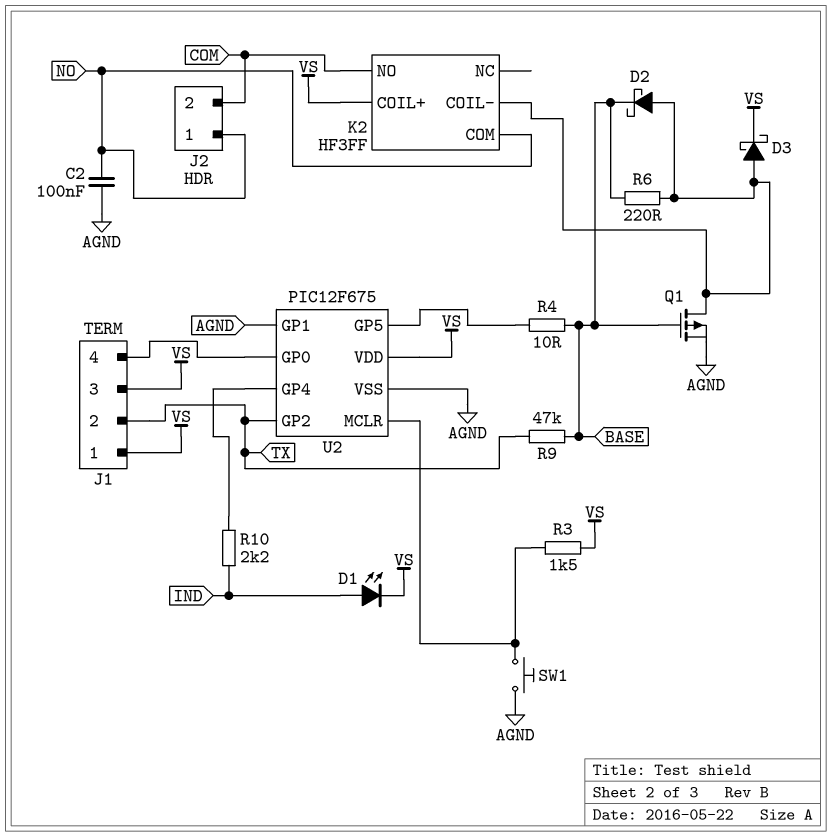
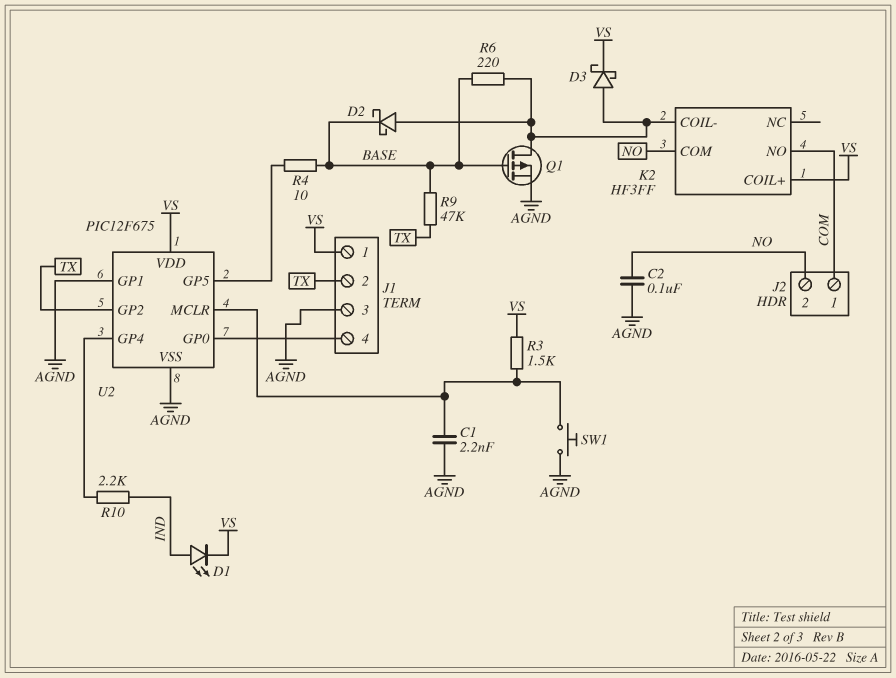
C1: none -> 2.2nF (AGND, U2/MCLR)
J1 pin 3: VS -> AGND
J2 pin 1: NO -> COM
J2 pin 2: COM -> NO

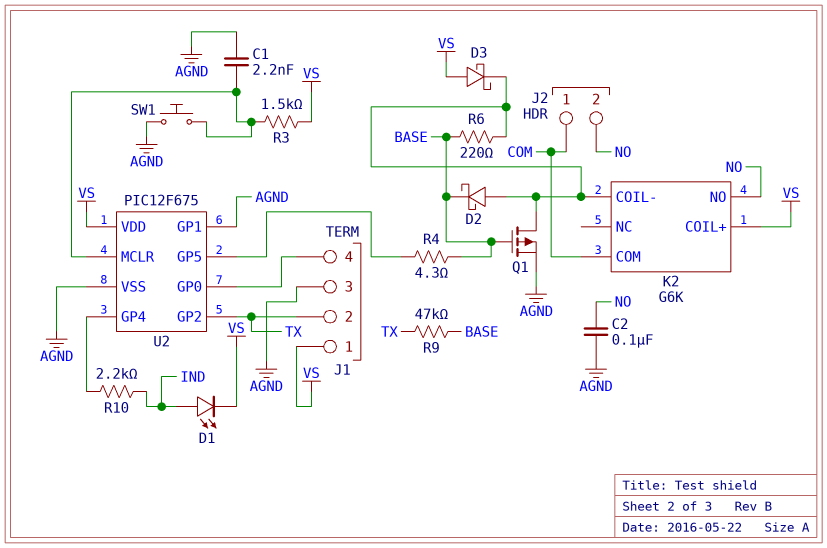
D3: schottky (A K2/COIL-, K VS) -> schottky (A VS, K K2/COIL-)
K2: HF3FF -> G6K
K2 pin COM: NO -> COM
K2 pin NO: COM -> NO
R4: 10 (BASE, U2/GP5) -> 4.3 (BASE, U2/GP5)

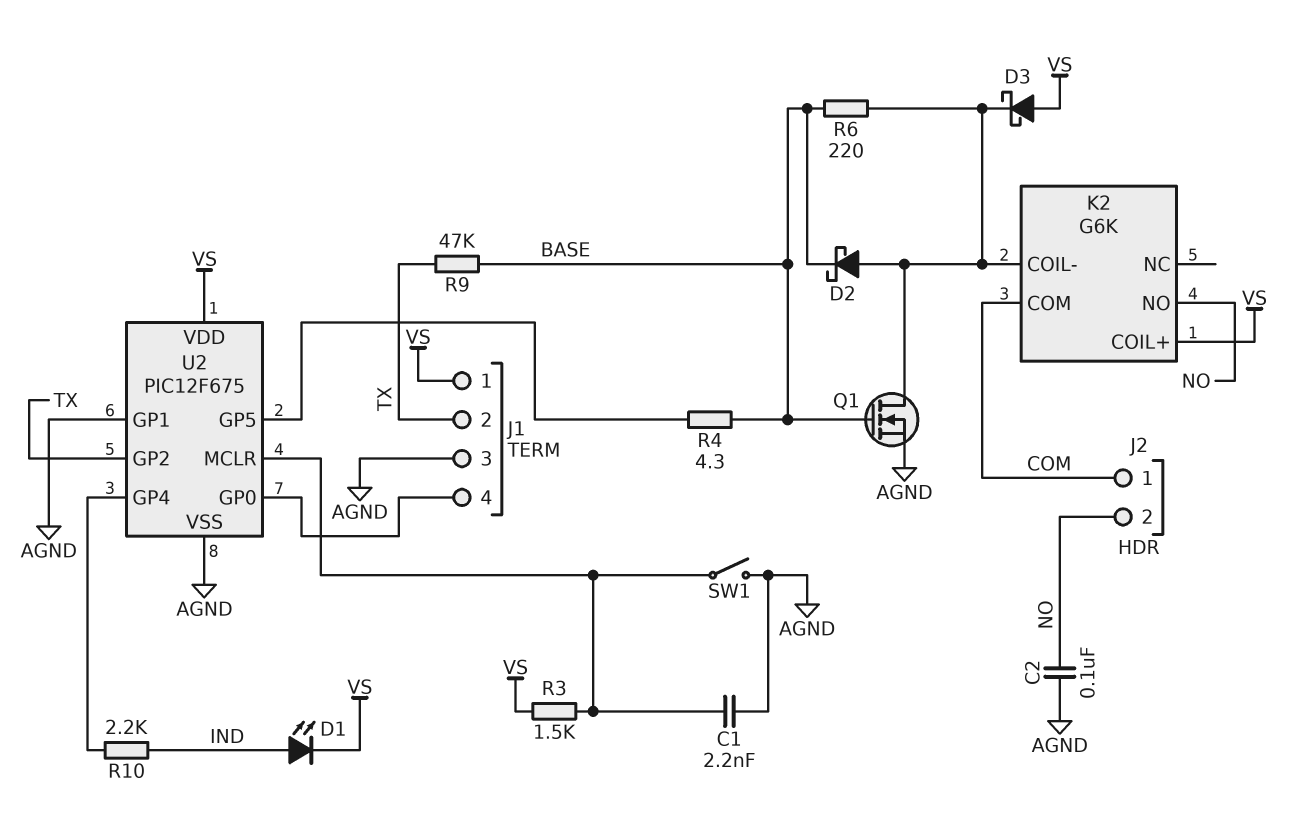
Q1: PMOS (G BASE, D K2/COIL-, S AGND) -> NMOS (G BASE, D K2/COIL-, S AGND)
SW1: button (AGND, U2/MCLR) -> switch (AGND, U2/MCLR)

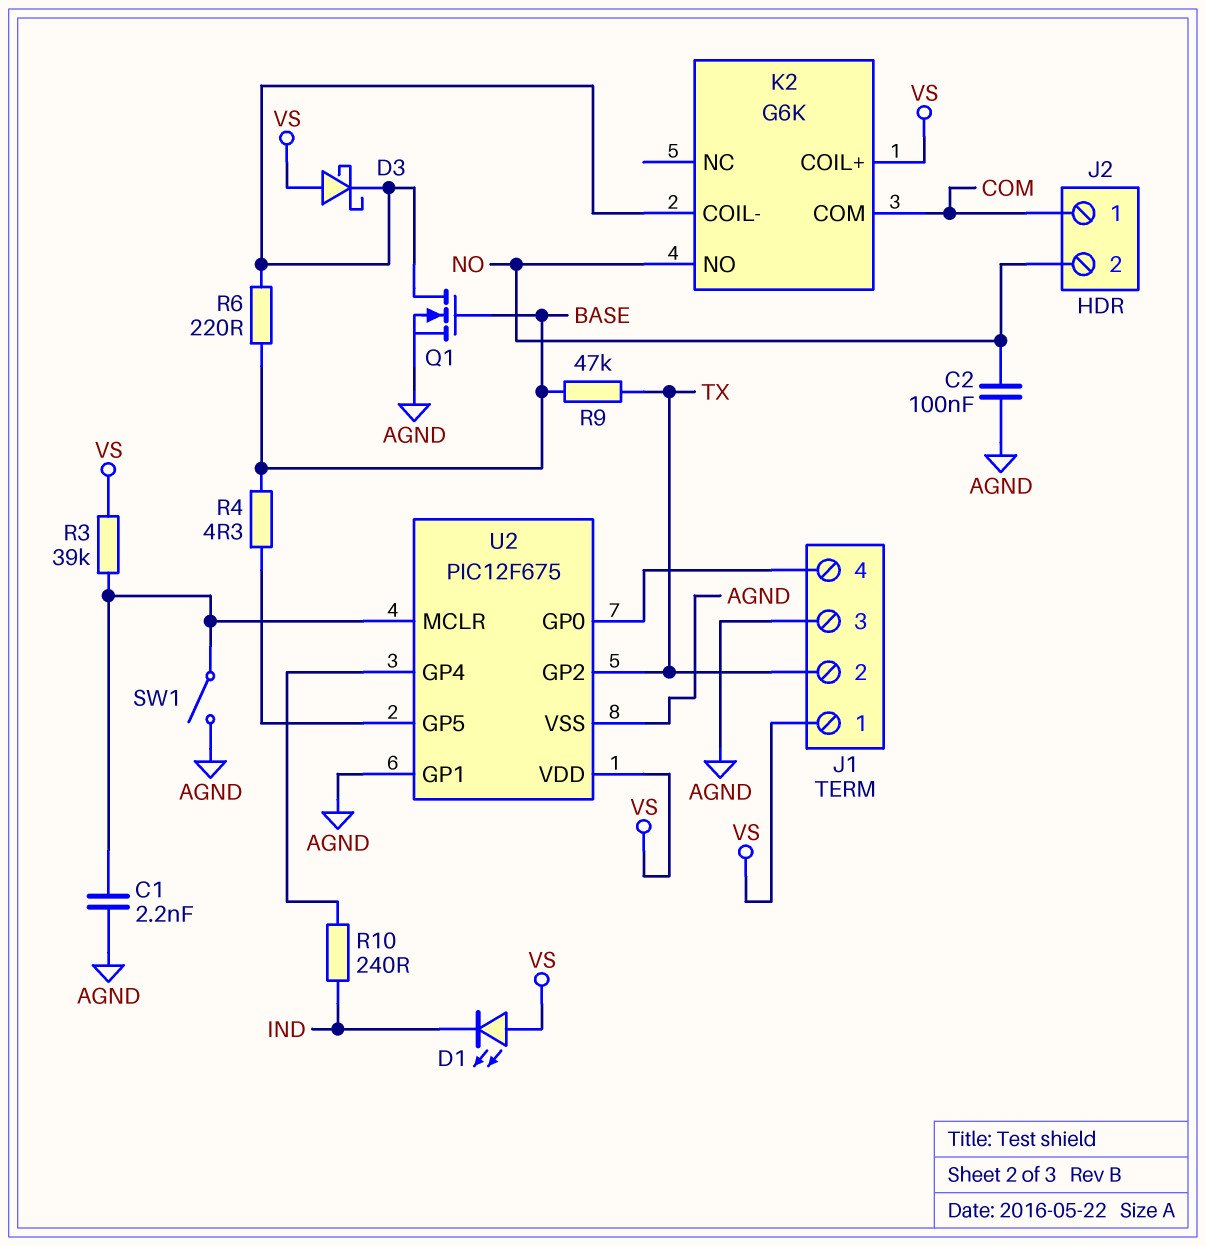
D1: LED (A IND, K VS) -> LED (A VS, K IND)
D2: schottky (A K2/COIL-, K BASE) -> none
R3: 1.5k (U2/MCLR, VS) -> 39k (U2/MCLR, VS)
R10: 2.2k (IND, U2/GP4) -> 240 (IND, U2/GP4)

